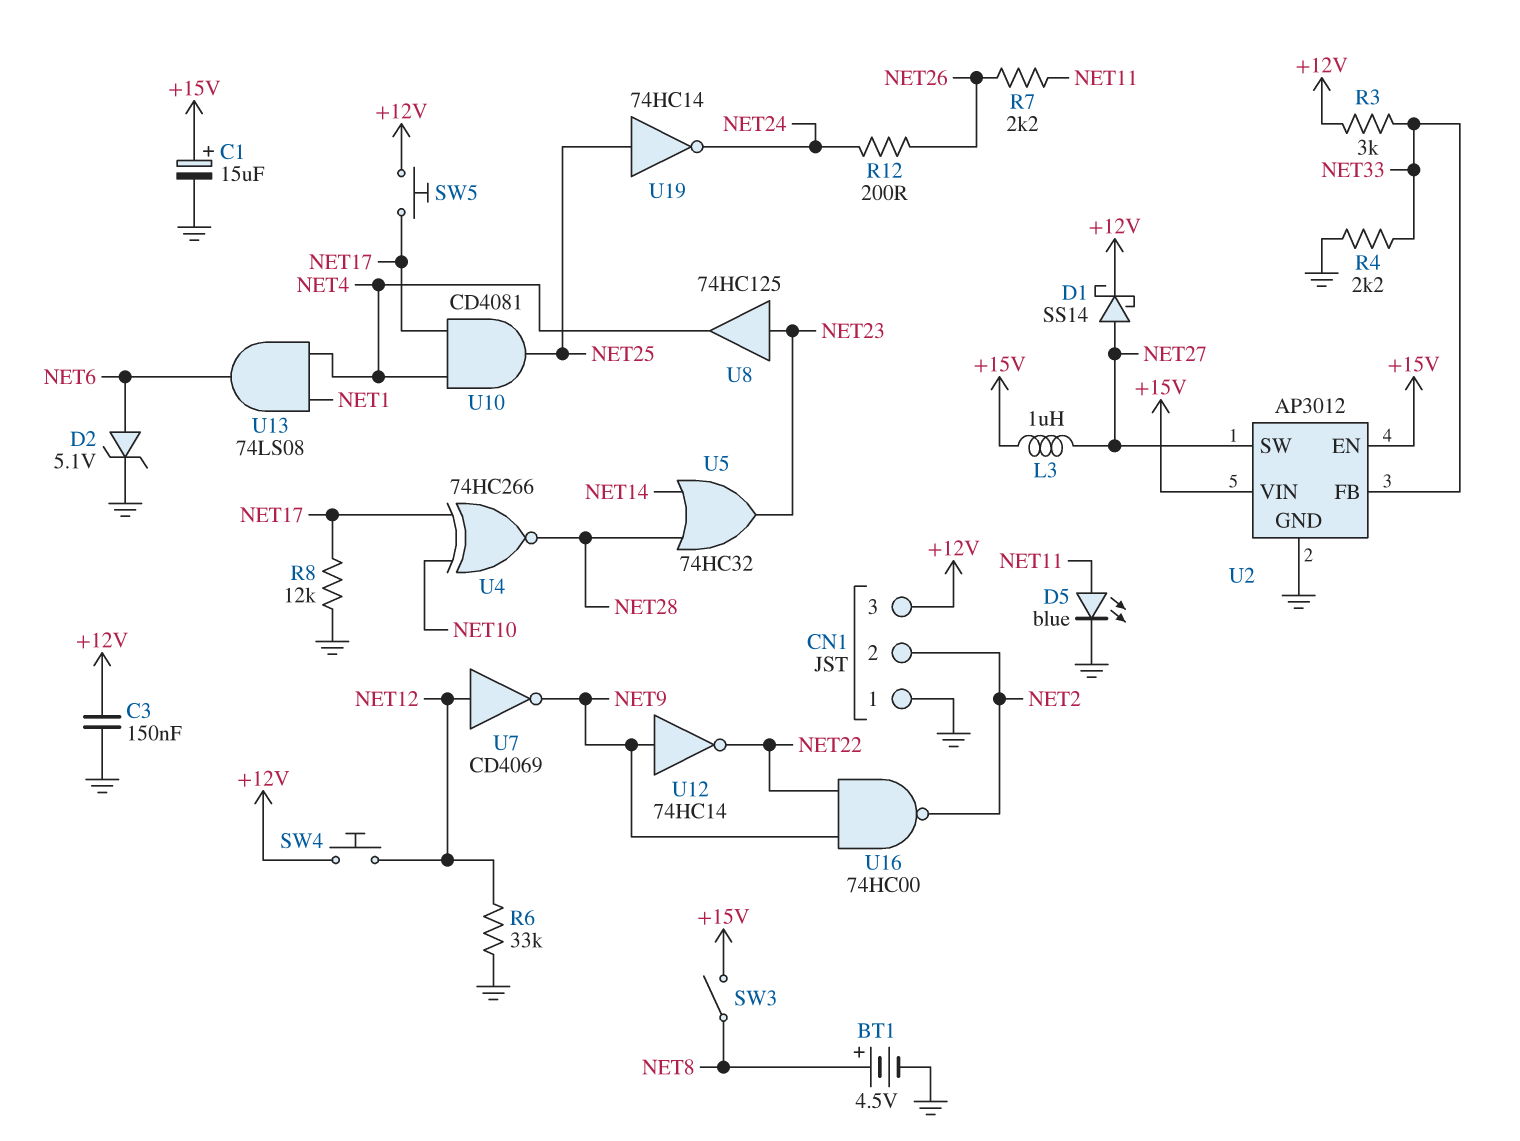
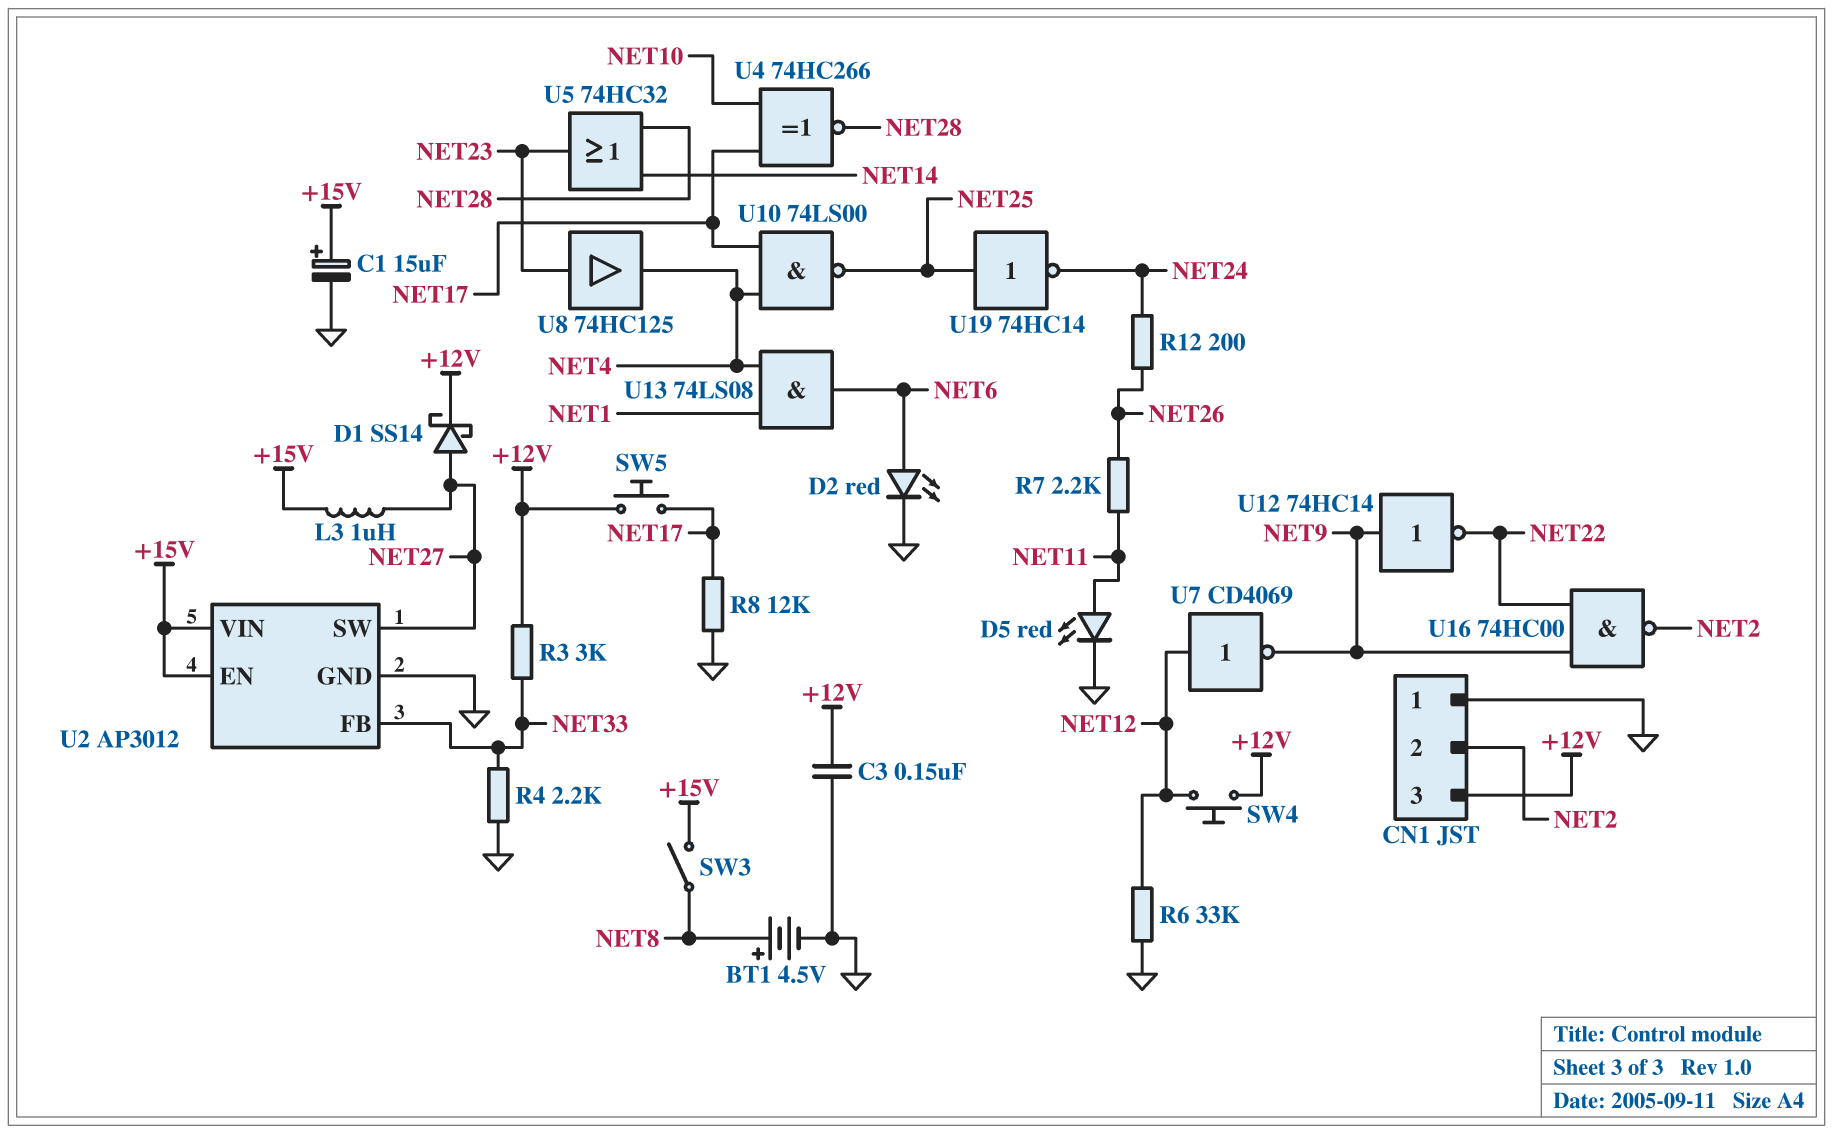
D2: zener 5.1V (A NET6, K GND) -> LED red (A NET6, K GND)
D5: LED blue (A NET11, K GND) -> LED red (A NET11, K GND)
U10: AND CD4081 (in NET4, in NET17, out NET25) -> NAND 74LS00 (in NET4, in NET17, out NET25)

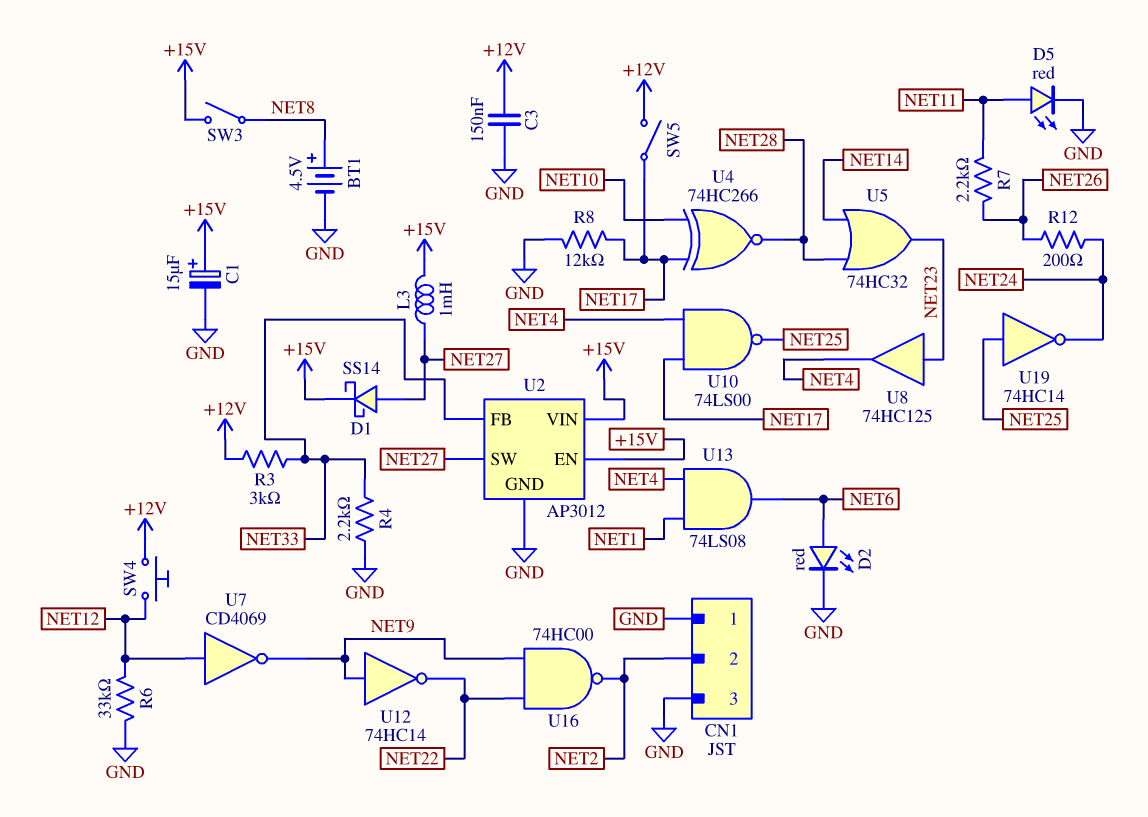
CN1 pin 3: +12V -> GND
D1: schottky SS14 (A NET27, K +12V) -> schottky SS14 (A NET27, K +15V)
L3: 1uH (+15V, NET27) -> 1mH (+15V, NET27)
SW5: button (+12V, NET17) -> switch (+12V, NET17)

